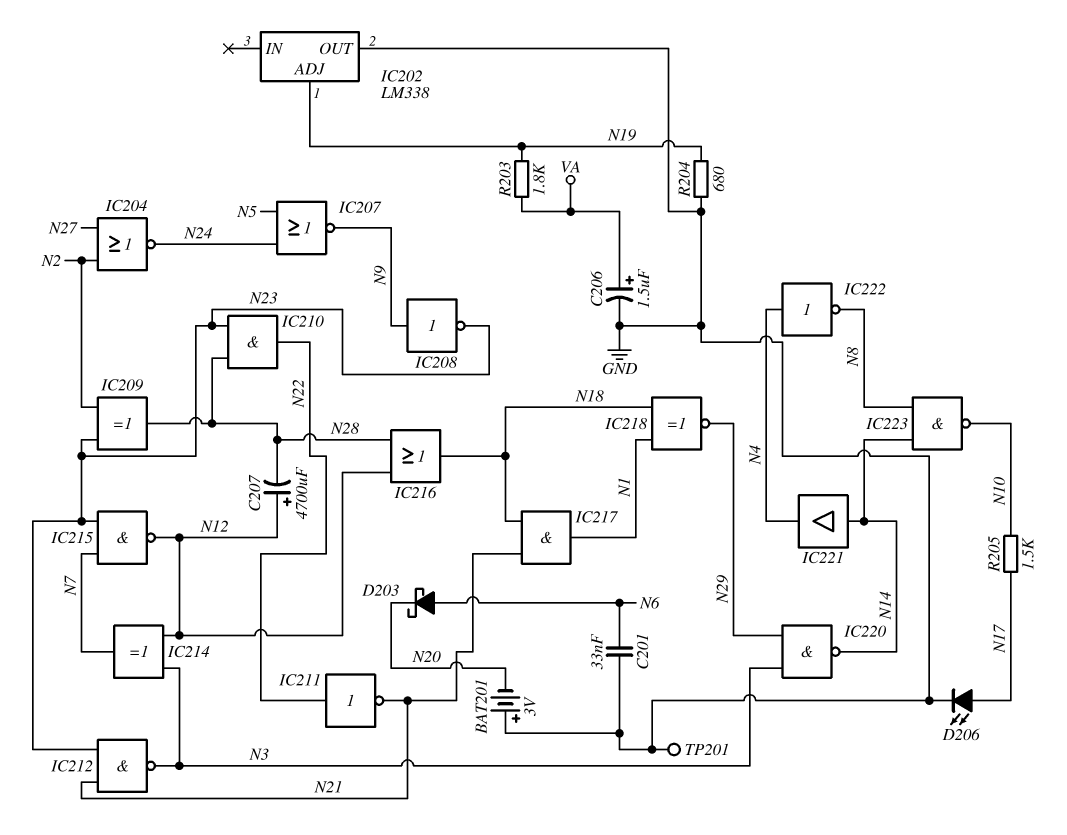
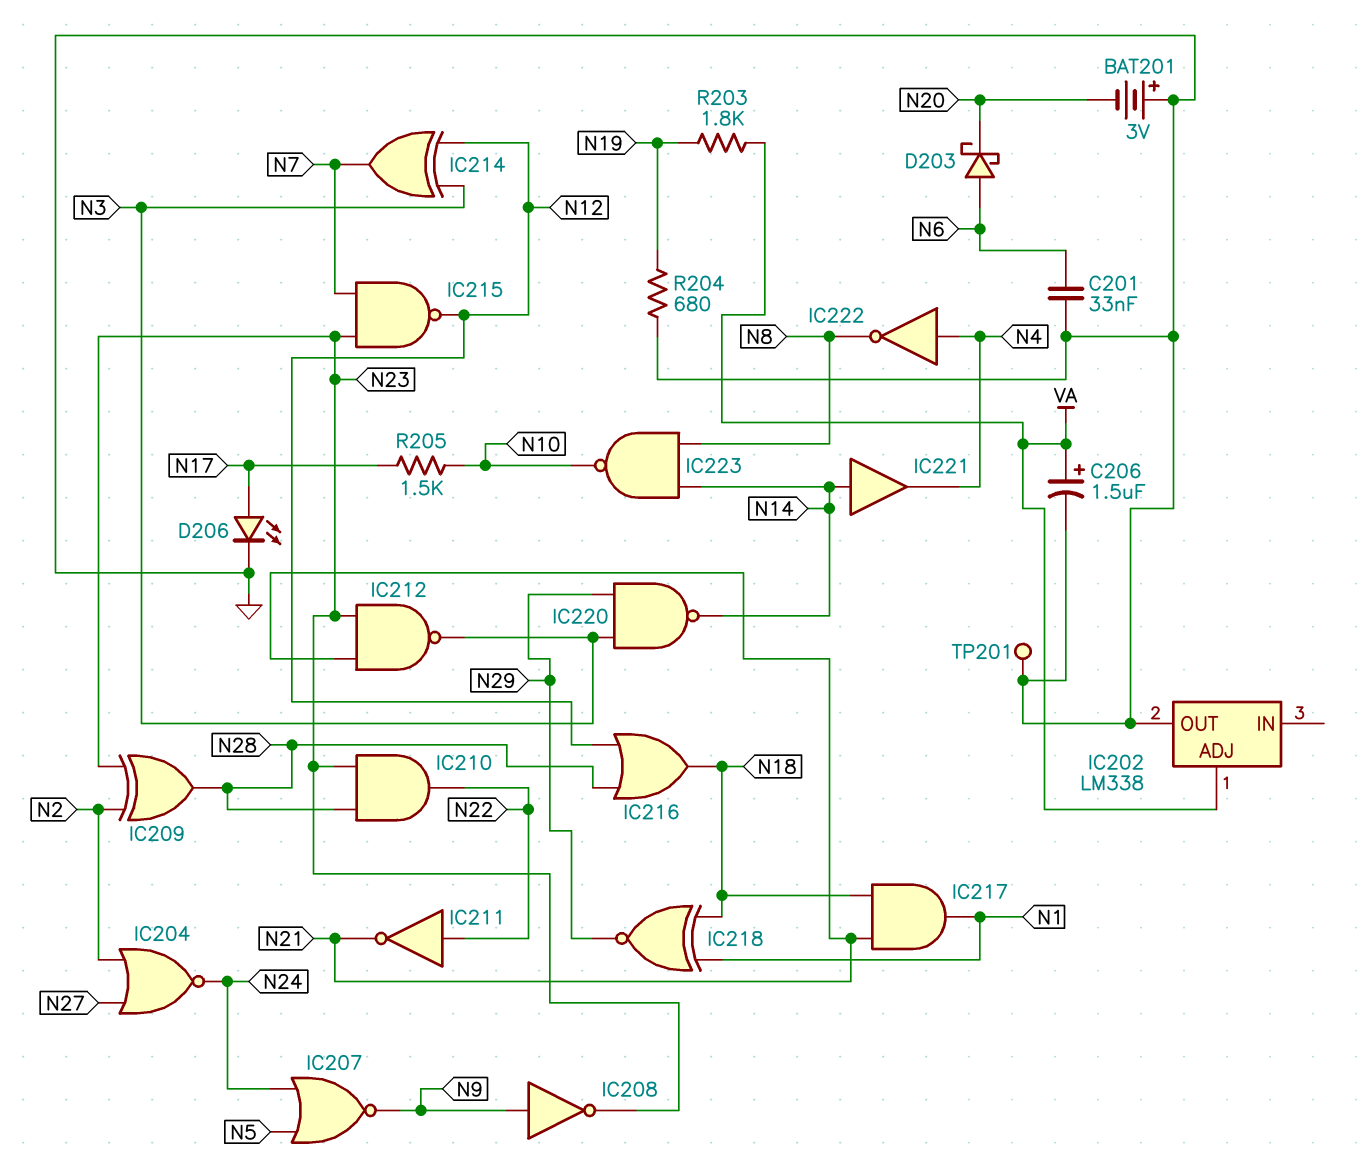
C207: 4700uF (plus N12, minus N28) -> none
IC202 pin ADJ: N19 -> VA

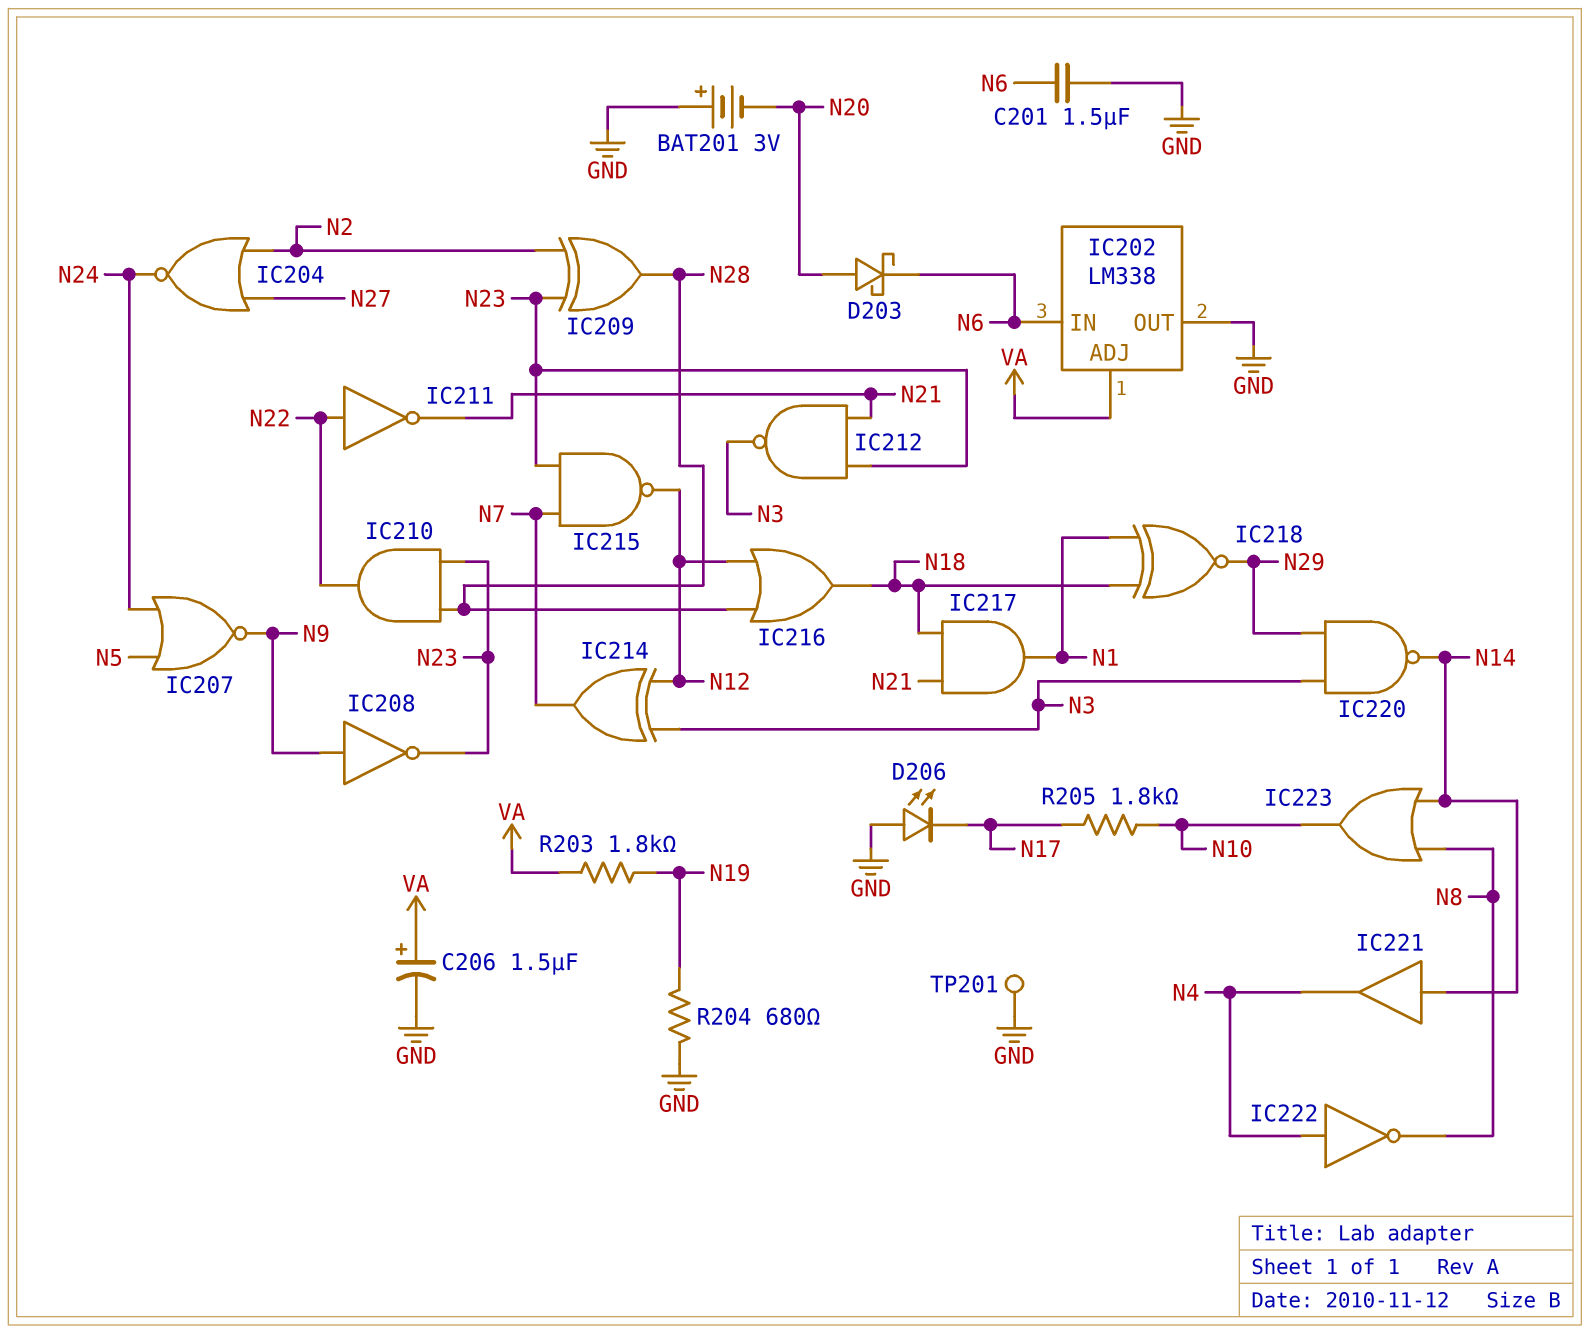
C201: 33nF (GND, N6) -> 1.5uF (GND, N6)
D203: schottky (A N6, K N20) -> schottky (A N20, K N6)
D206: LED (A N17, K GND) -> LED (A GND, K N17)
IC202 pin IN: none -> N6
IC223: NAND (in N8, in N14, out N10) -> OR (in N8, in N14, out N10)
R205: 1.5k (N10, N17) -> 1.8k (N10, N17)

